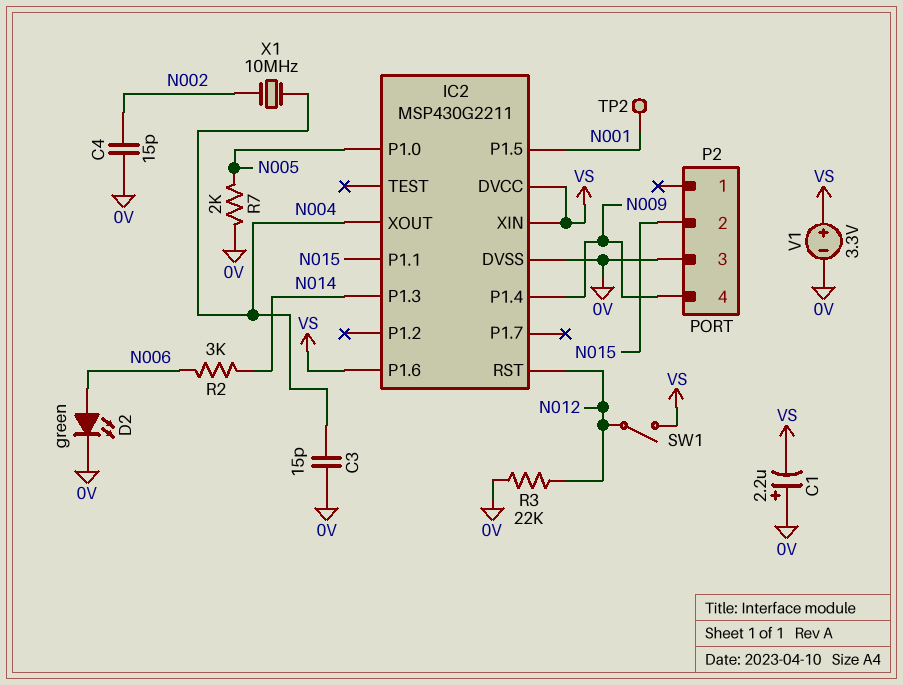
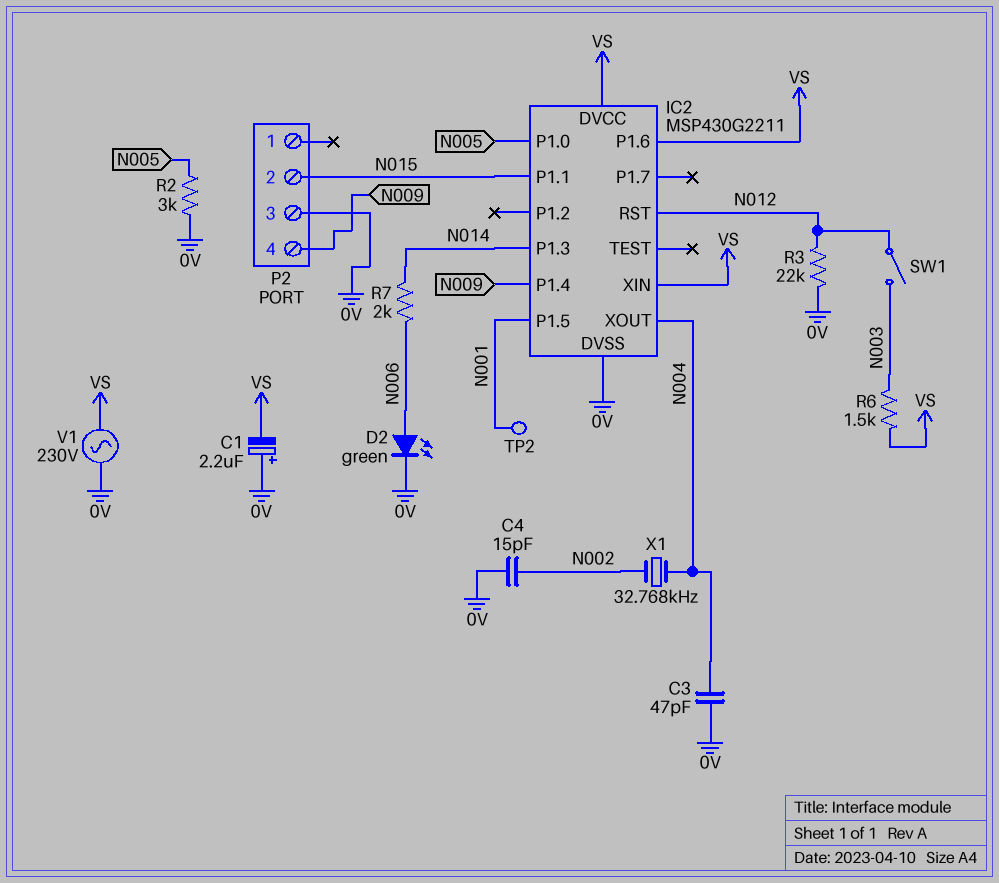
C3: 15pF (0V, N004) -> 47pF (0V, N004)
R2: 3k (N006, N014) -> 3k (0V, N005)
R6: none -> 1.5k (N003, VS)
R7: 2k (0V, N005) -> 2k (N006, N014)
SW1: switch (N012, VS) -> switch (N003, N012)
V1: 3.3V (plus VS, minus 0V) -> AC 230V (0V, VS)
X1: 10MHz (N002, N004) -> 32.768kHz (N002, N004)

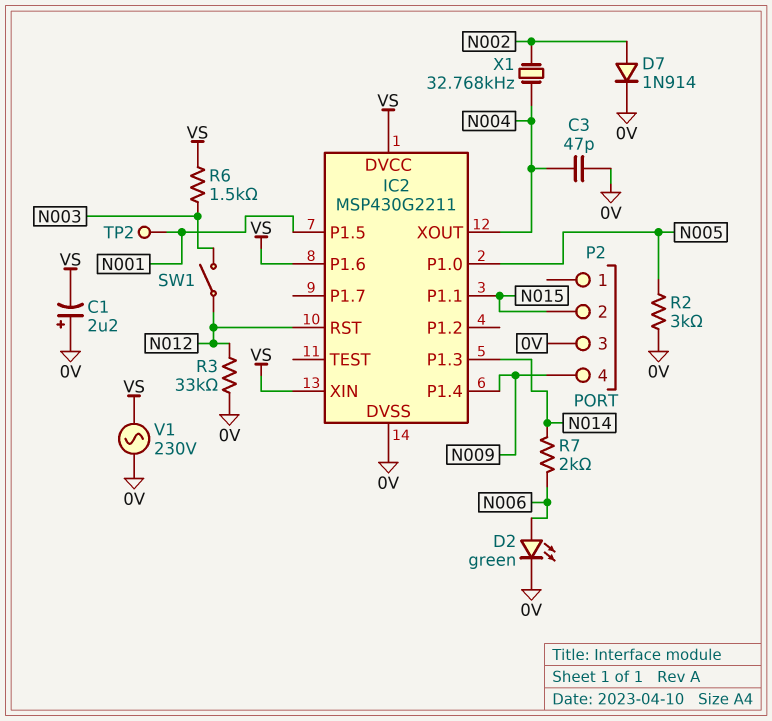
C4: 15pF (0V, N002) -> none
D7: none -> diode 1N914 (A N002, K 0V)
R3: 22k (0V, N012) -> 33k (0V, N012)

